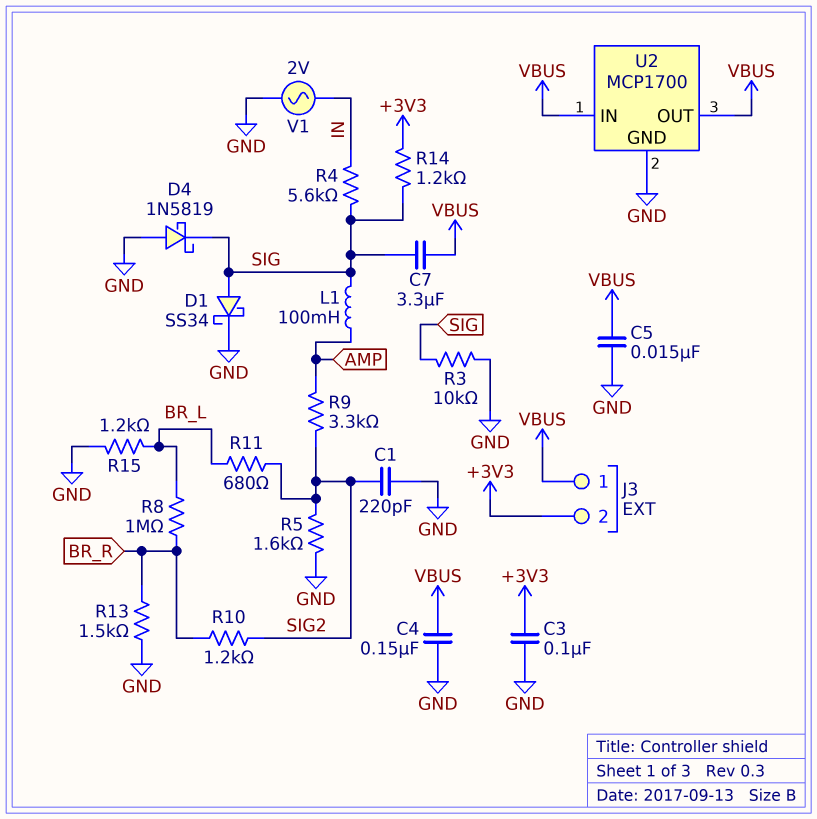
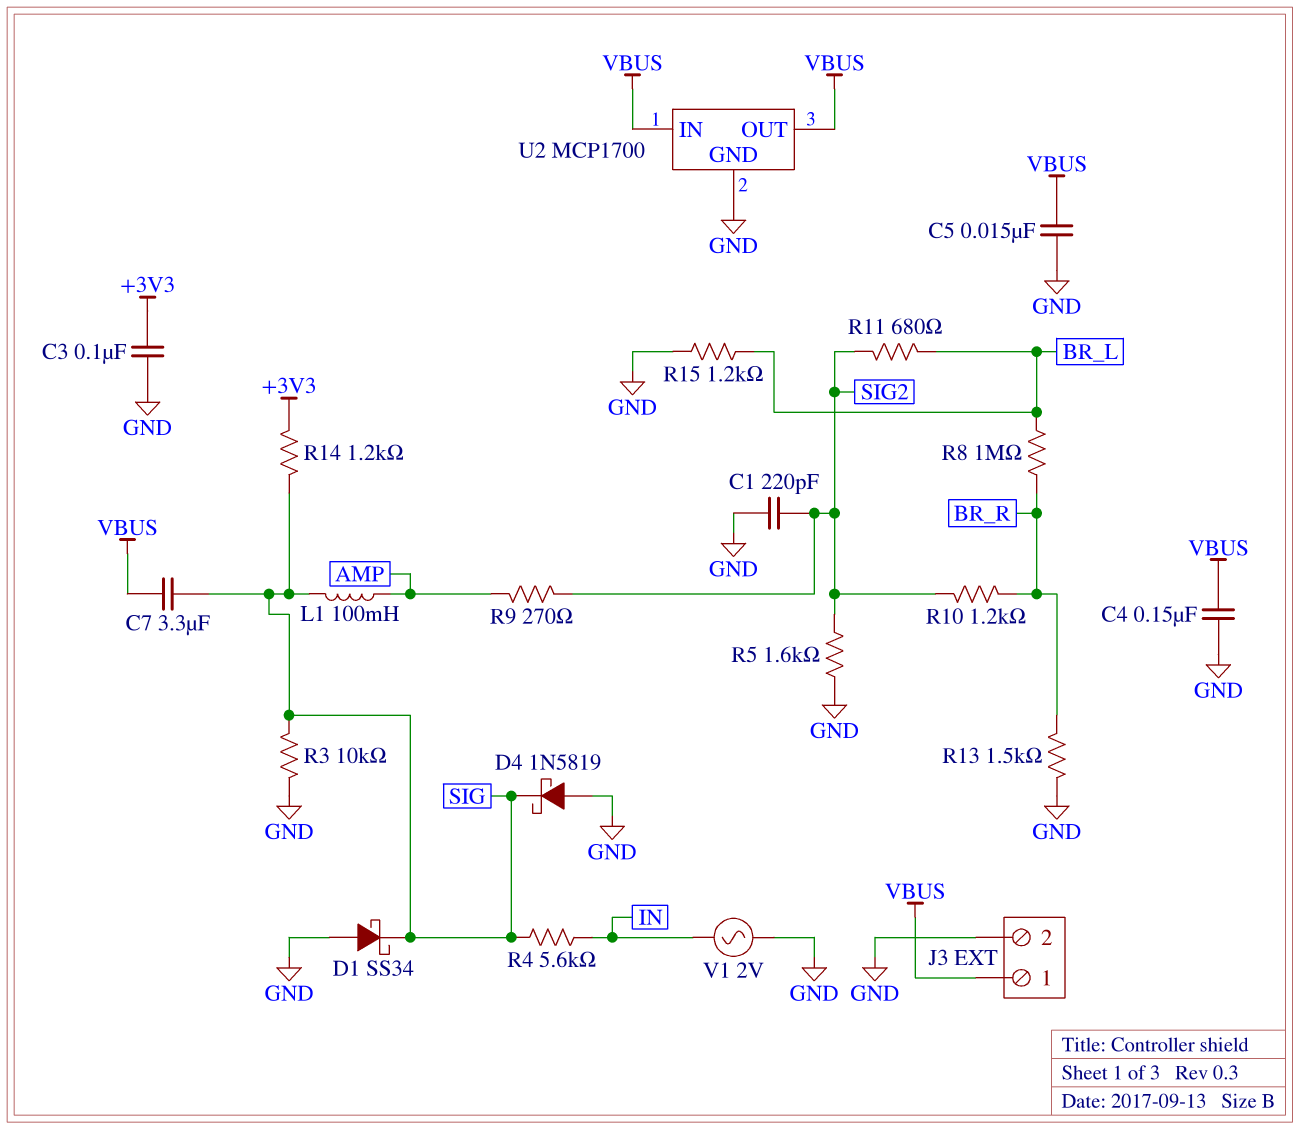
D1: schottky SS34 (A SIG, K GND) -> schottky SS34 (A GND, K SIG)
J3 pin 2: +3V3 -> GND
R9: 3.3k (AMP, SIG2) -> 270 (AMP, SIG2)

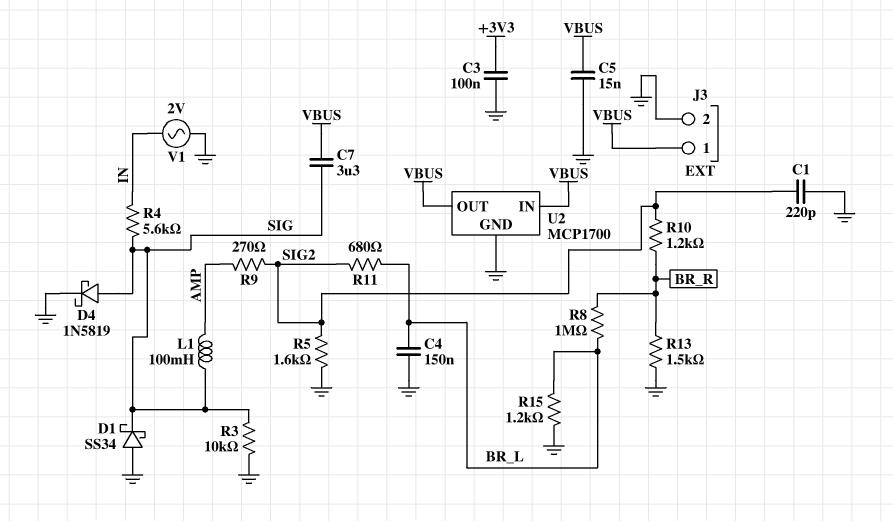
C4: 150nF (GND, VBUS) -> 150nF (BR_L, GND)
D4: schottky 1N5819 (A GND, K SIG) -> schottky 1N5819 (A SIG, K GND)
R14: 1.2k (+3V3, SIG) -> none

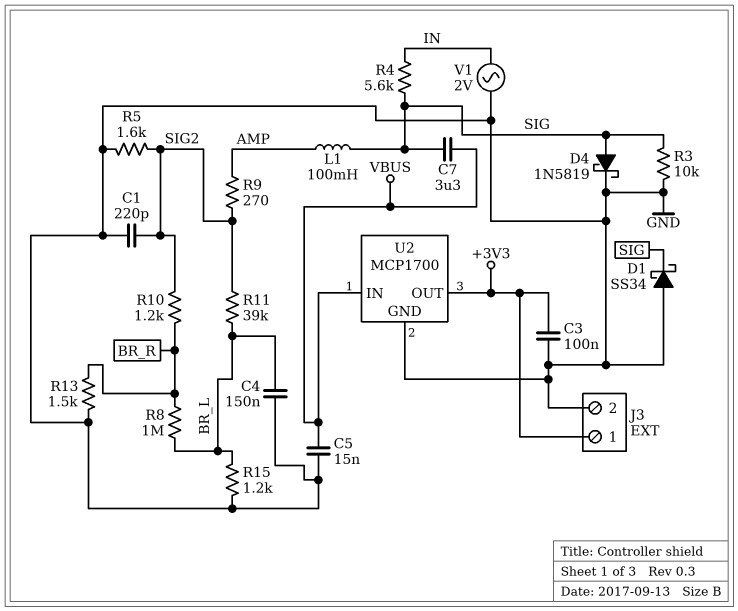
J3 pin 1: VBUS -> +3V3
R11: 680 (BR_L, SIG2) -> 39k (BR_L, SIG2)
U2 pin OUT: VBUS -> +3V3

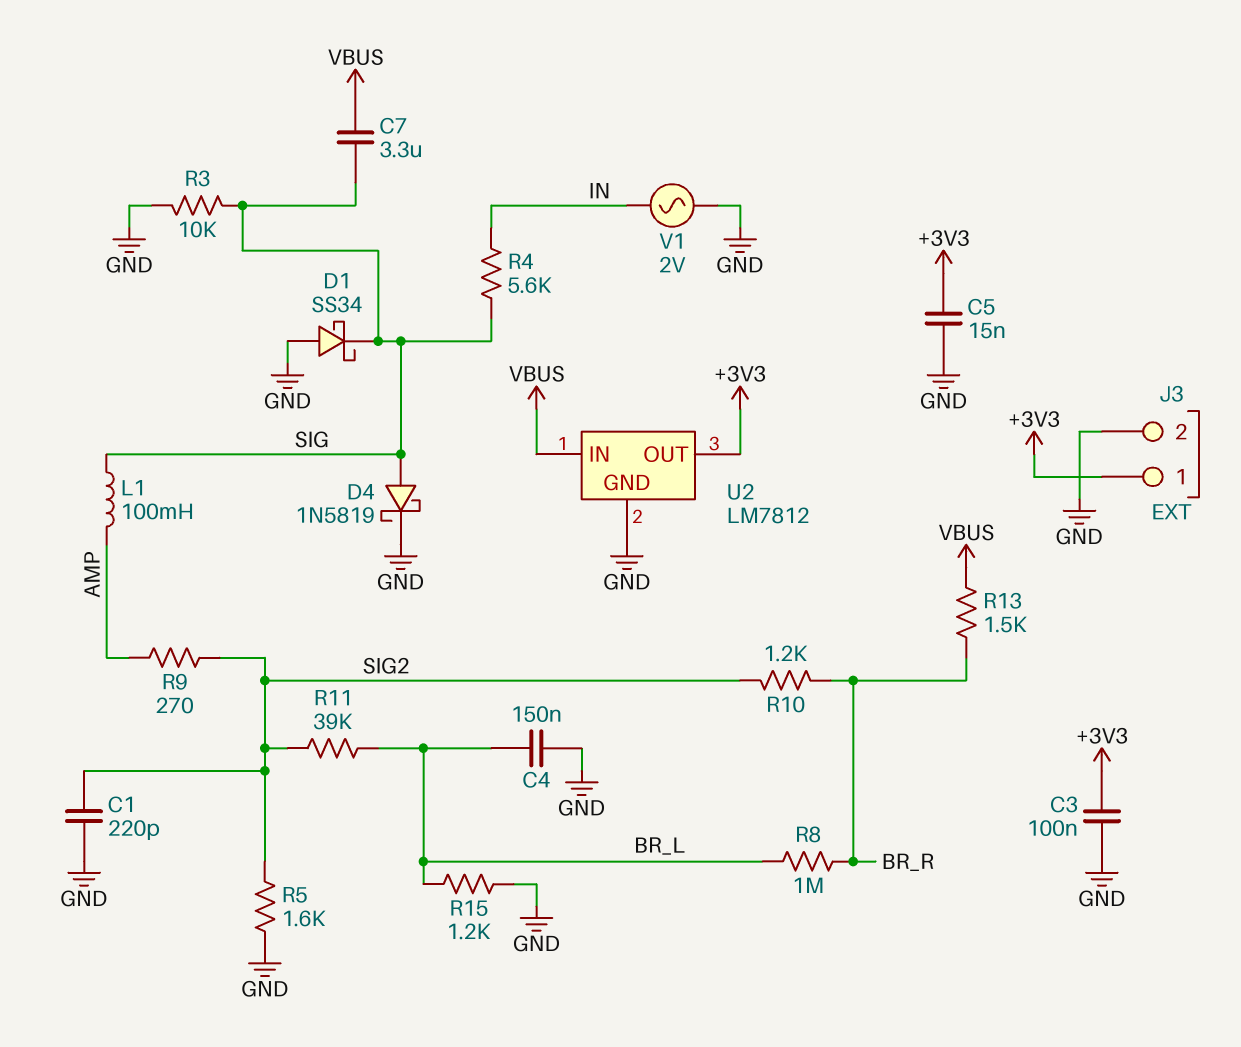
C5: 15nF (GND, VBUS) -> 15nF (+3V3, GND)
R13: 1.5k (BR_R, GND) -> 1.5k (BR_R, VBUS)
U2: MCP1700 -> LM7812

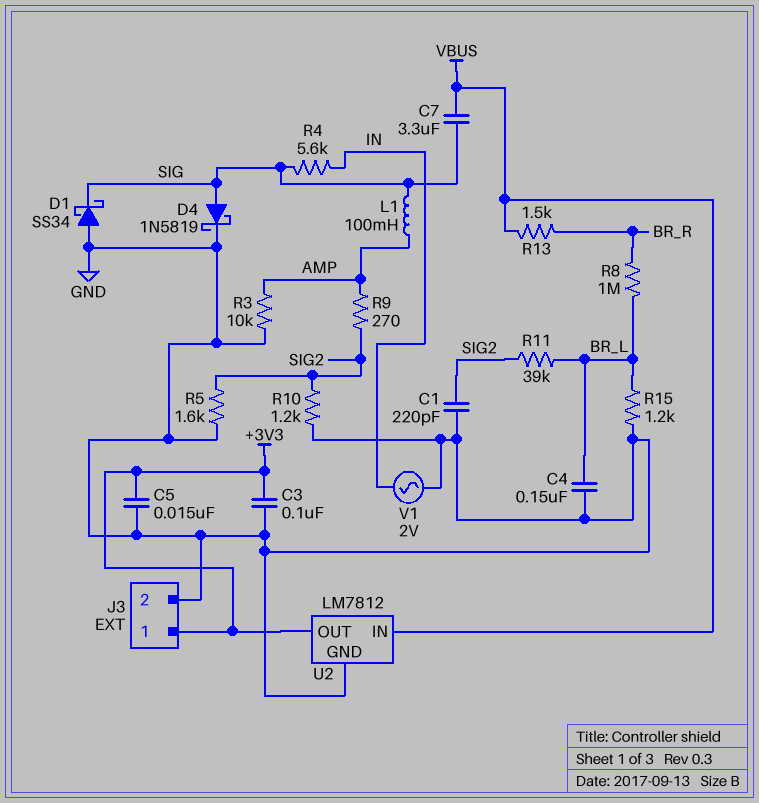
R3: 10k (GND, SIG) -> 10k (AMP, GND)
R10: 1.2k (BR_R, SIG2) -> 1.2k (GND, SIG2)

